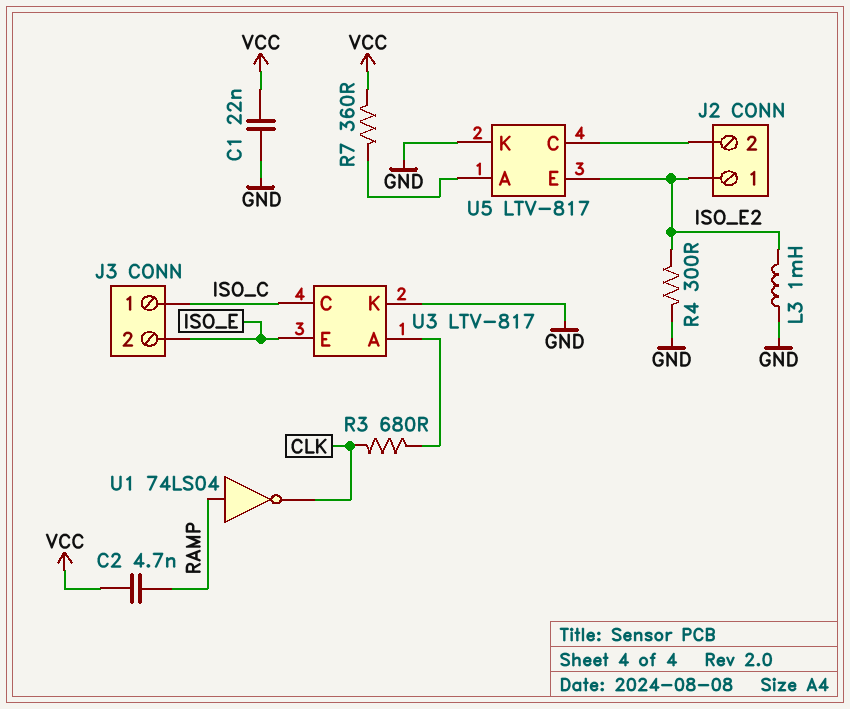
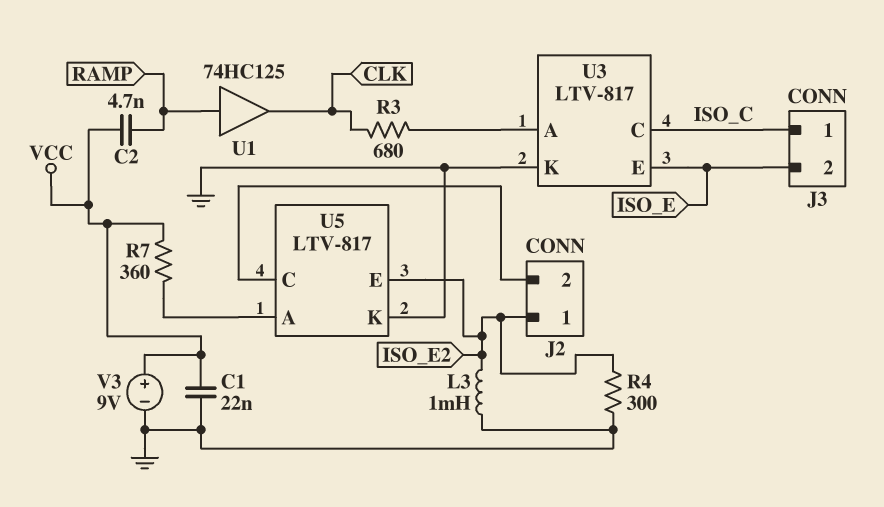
U1: NOT 74LS04 (in RAMP, out CLK) -> buffer 74HC125 (in RAMP, out CLK)
V3: none -> 9V (plus VCC, minus GND)

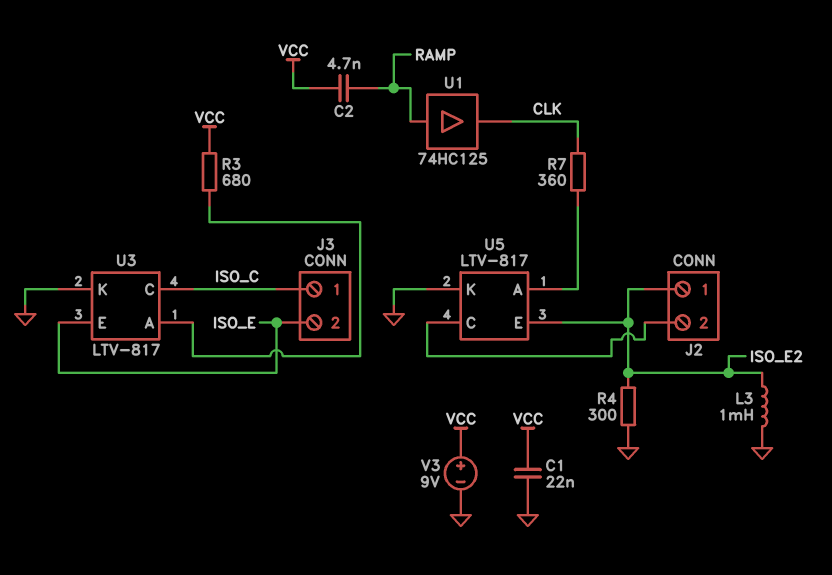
R3: 680 (CLK, U3/A) -> 680 (U3/A, VCC)
R7: 360 (U5/A, VCC) -> 360 (CLK, U5/A)

